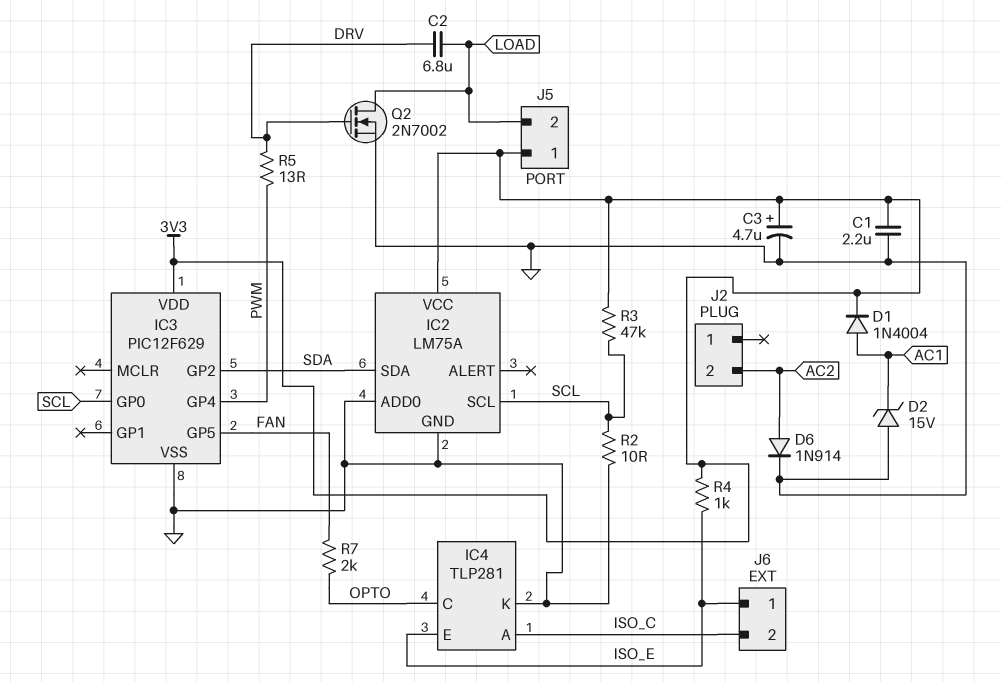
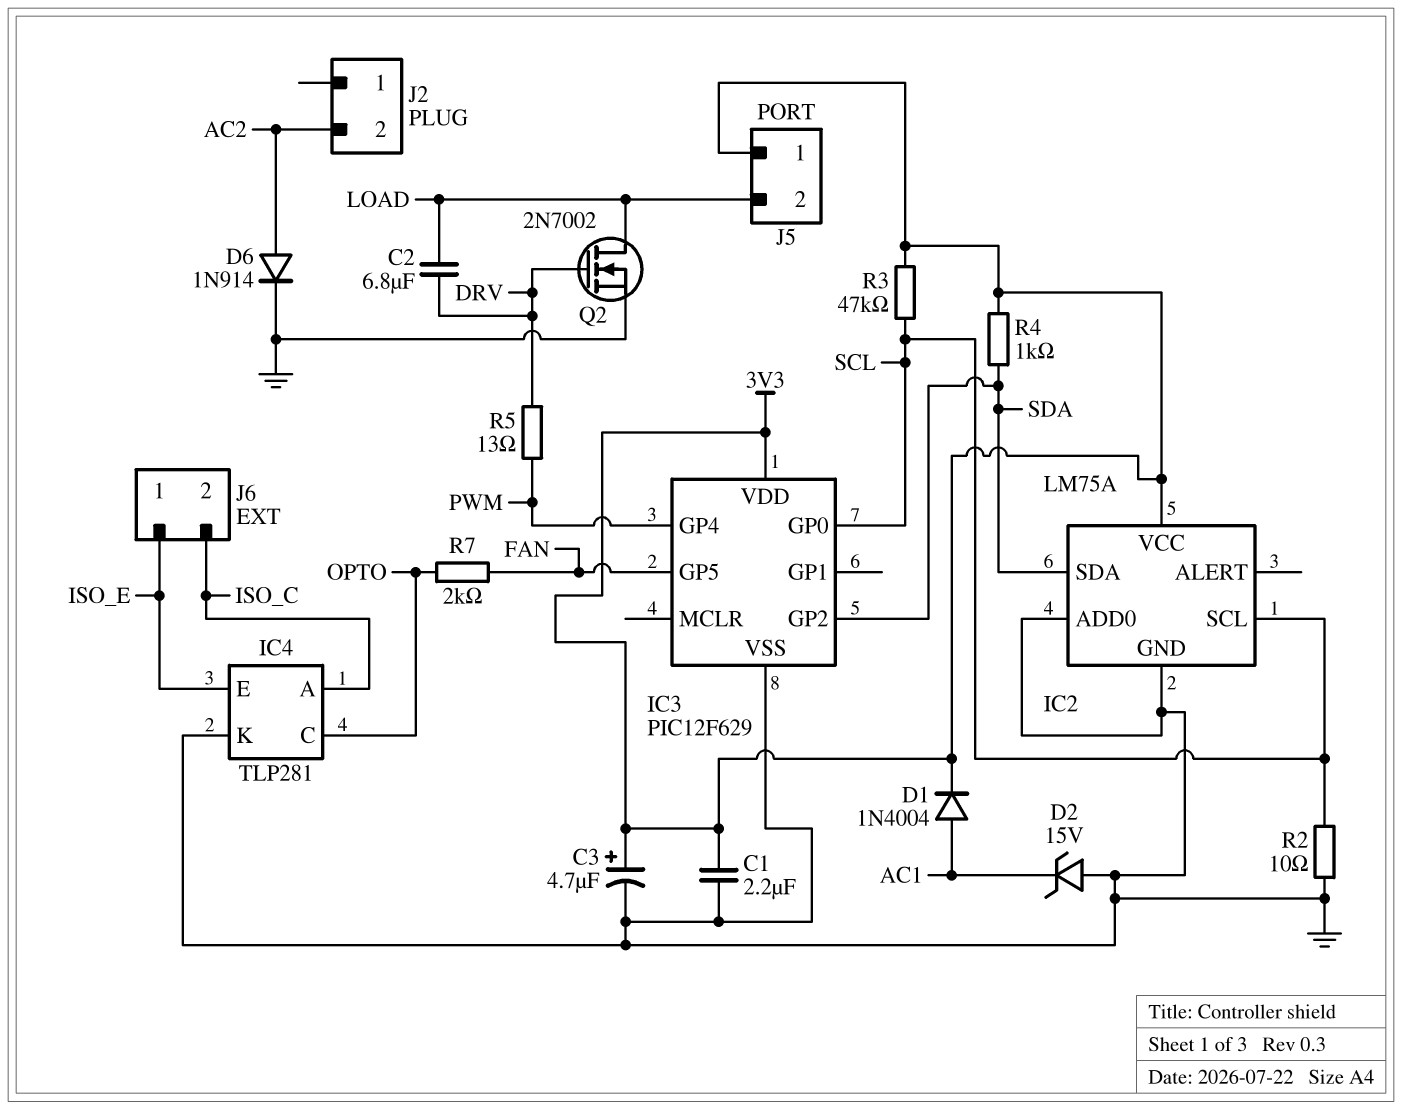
R4: 1k (3V3, ISO_E) -> 1k (3V3, SDA)

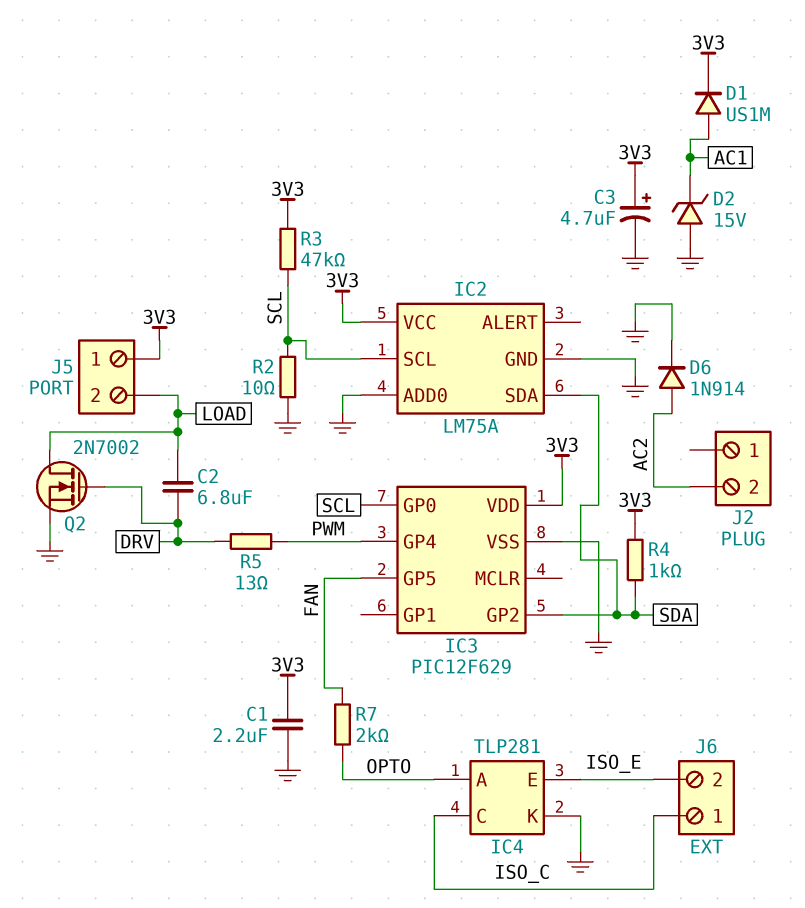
D1: diode 1N4004 (A AC1, K 3V3) -> diode US1M (A AC1, K 3V3)
IC4 pin A: ISO_C -> OPTO
IC4 pin C: OPTO -> ISO_C
J6 pin 1: ISO_E -> ISO_C
J6 pin 2: ISO_C -> ISO_E

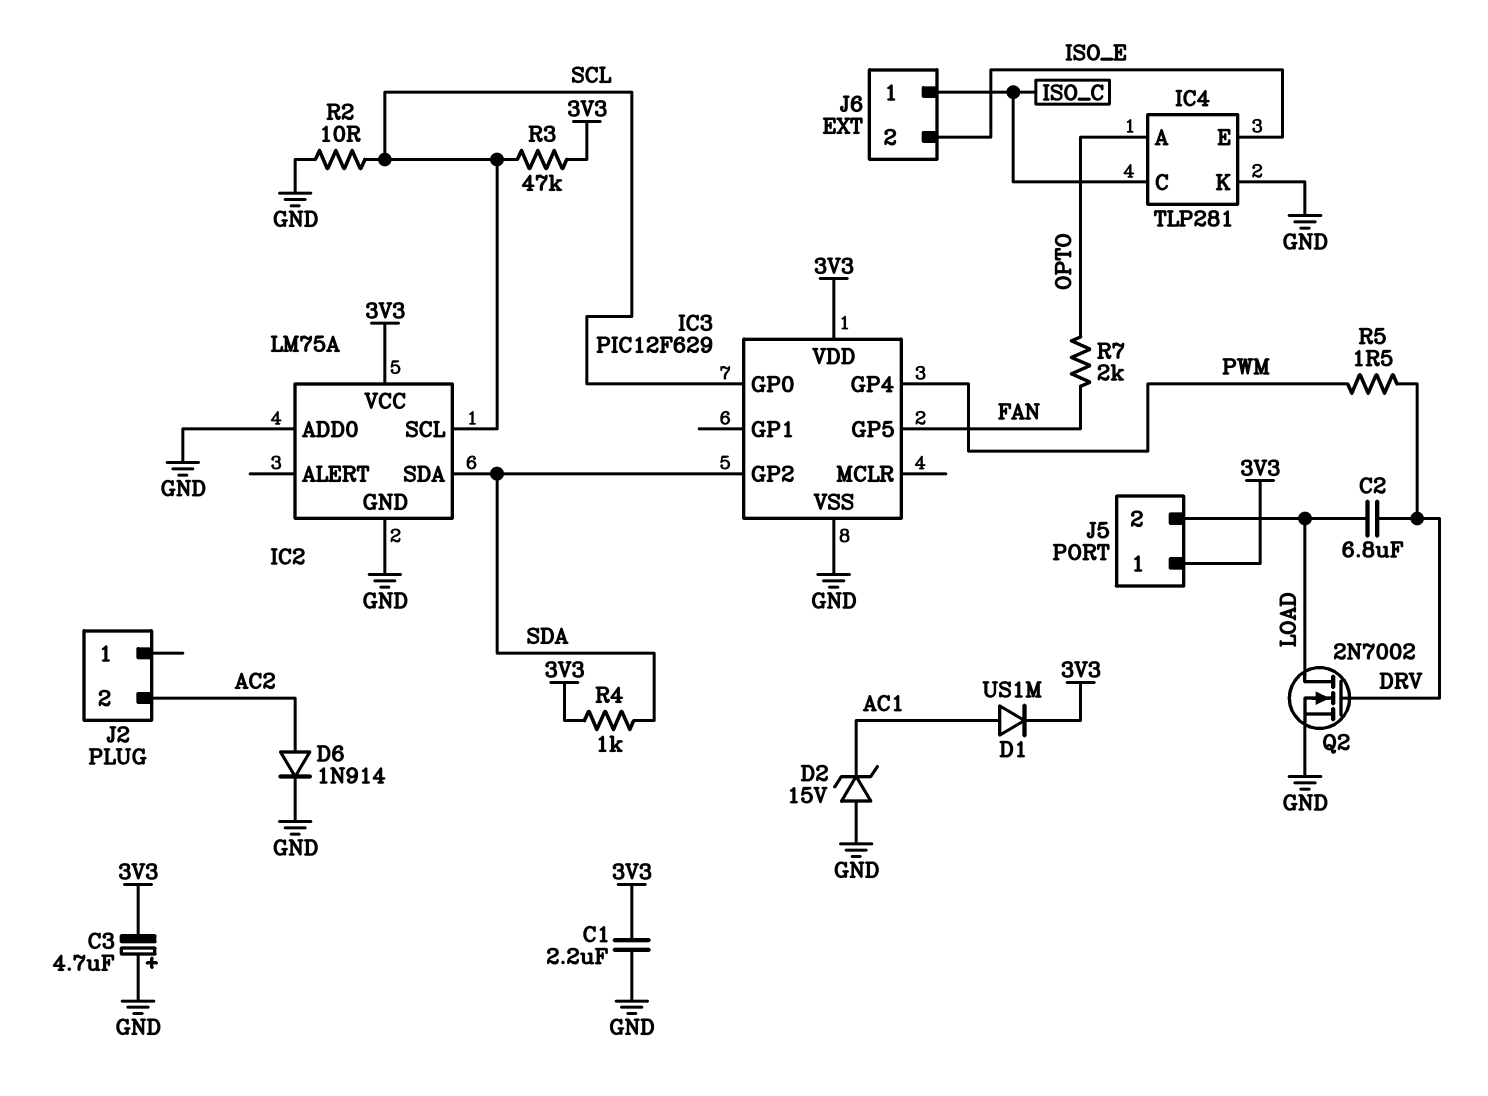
C3: 4.7uF (plus 3V3, minus GND) -> 4.7uF (plus GND, minus 3V3)
R5: 13 (DRV, PWM) -> 1.5 (DRV, PWM)

